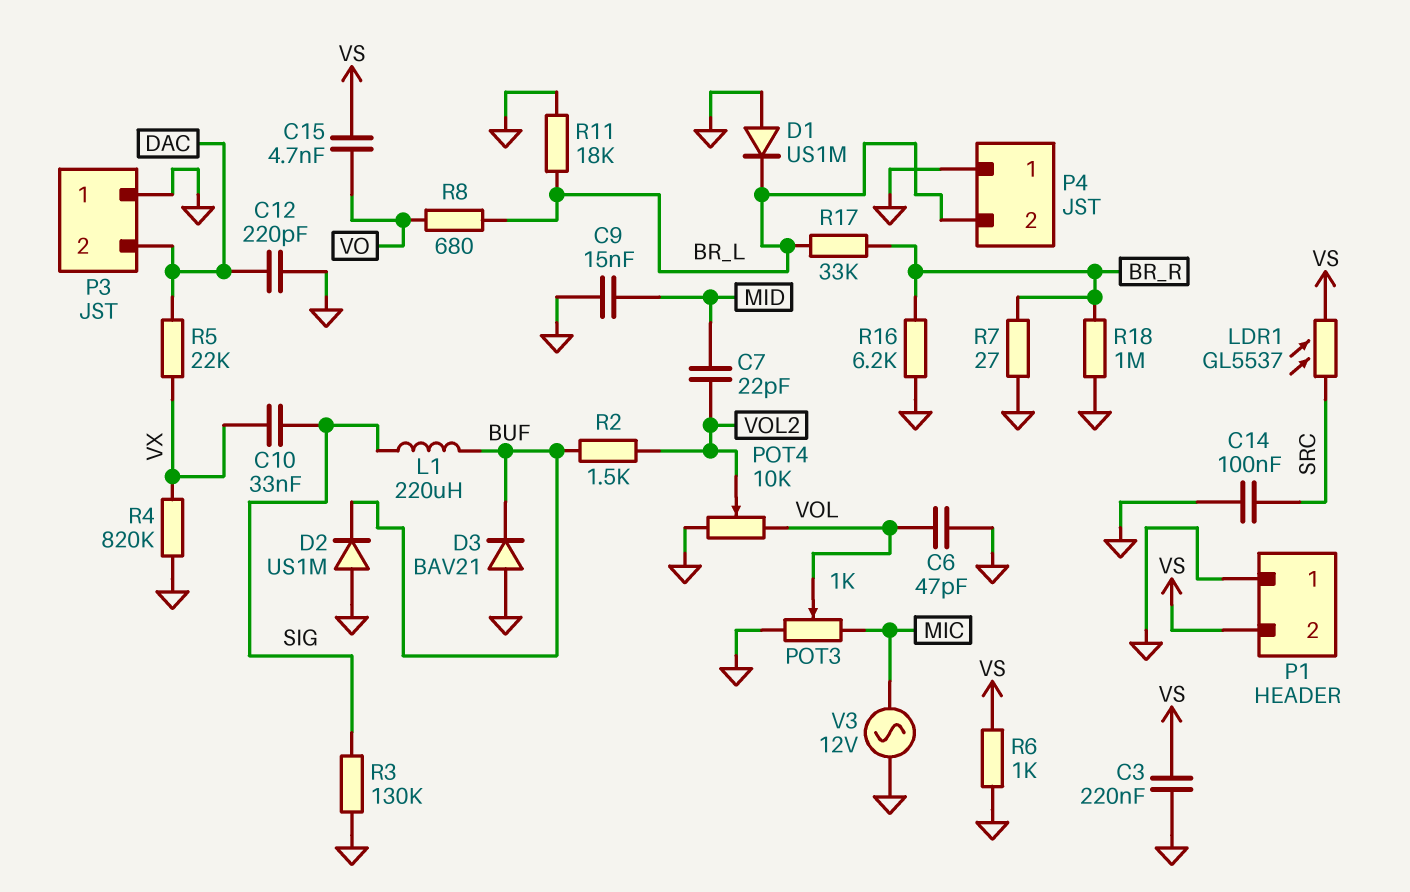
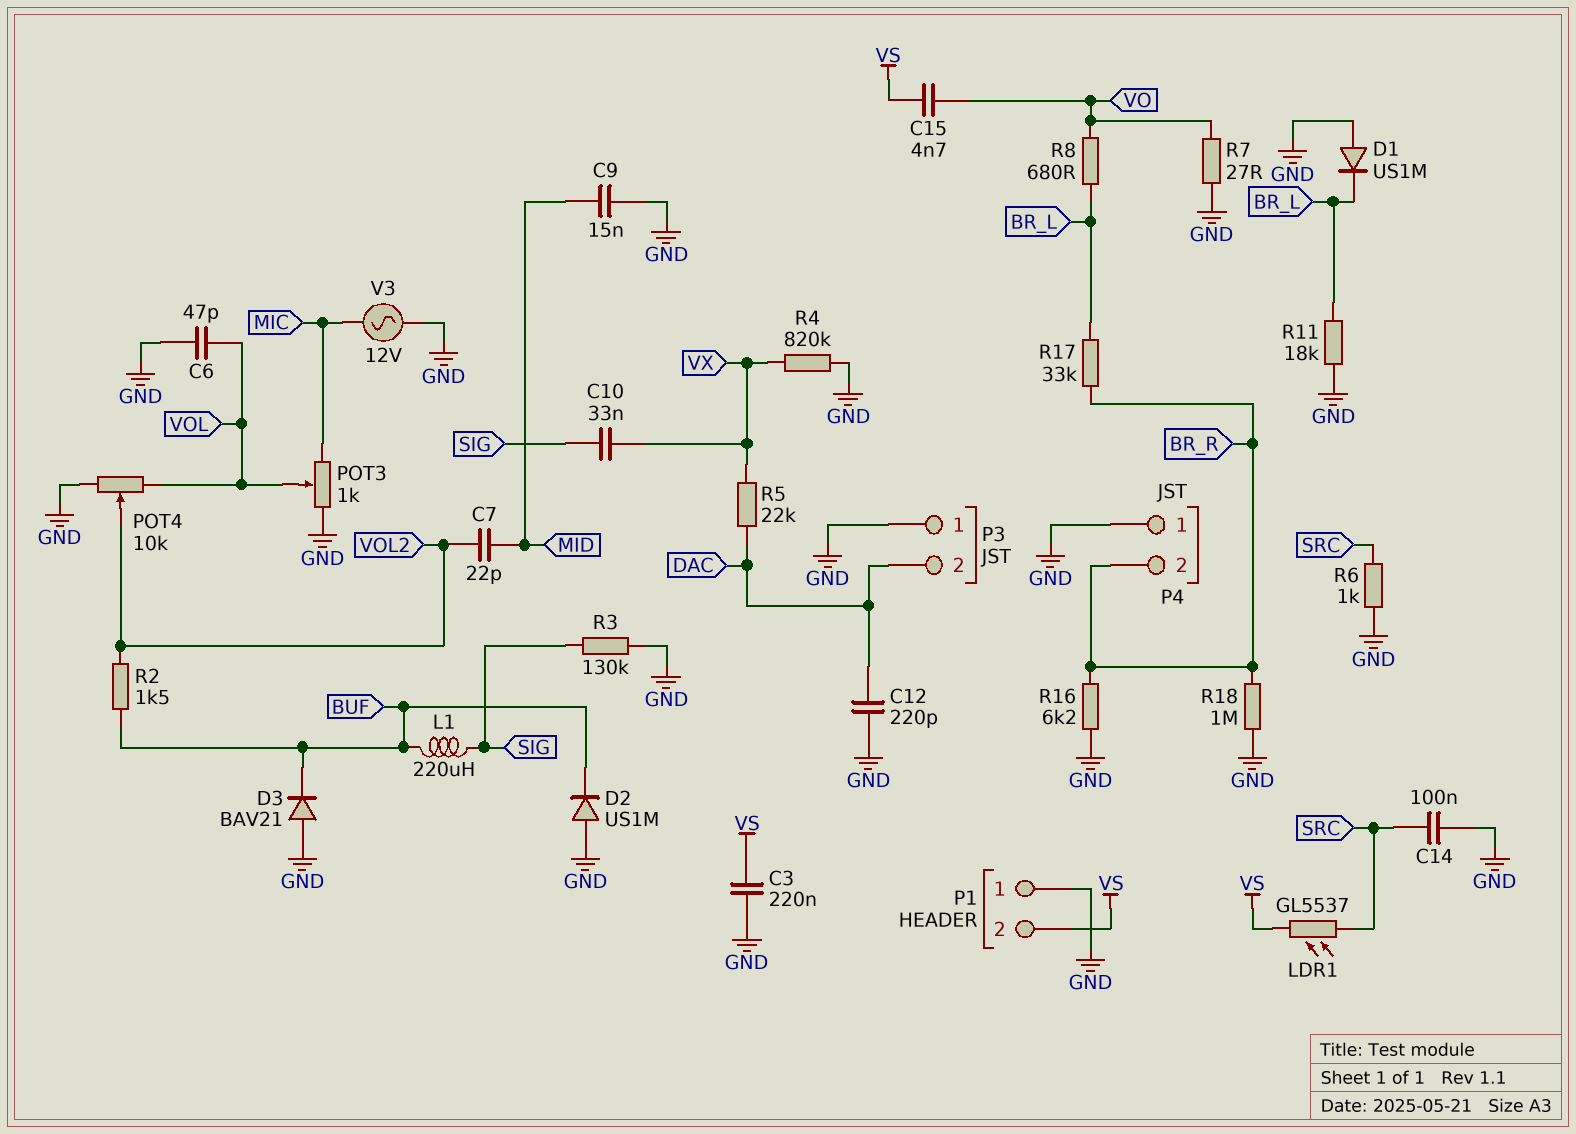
P4 pin 2: BR_L -> BR_R
R6: 1k (GND, VS) -> 1k (GND, SRC)
R7: 27 (BR_R, GND) -> 27 (GND, VO)

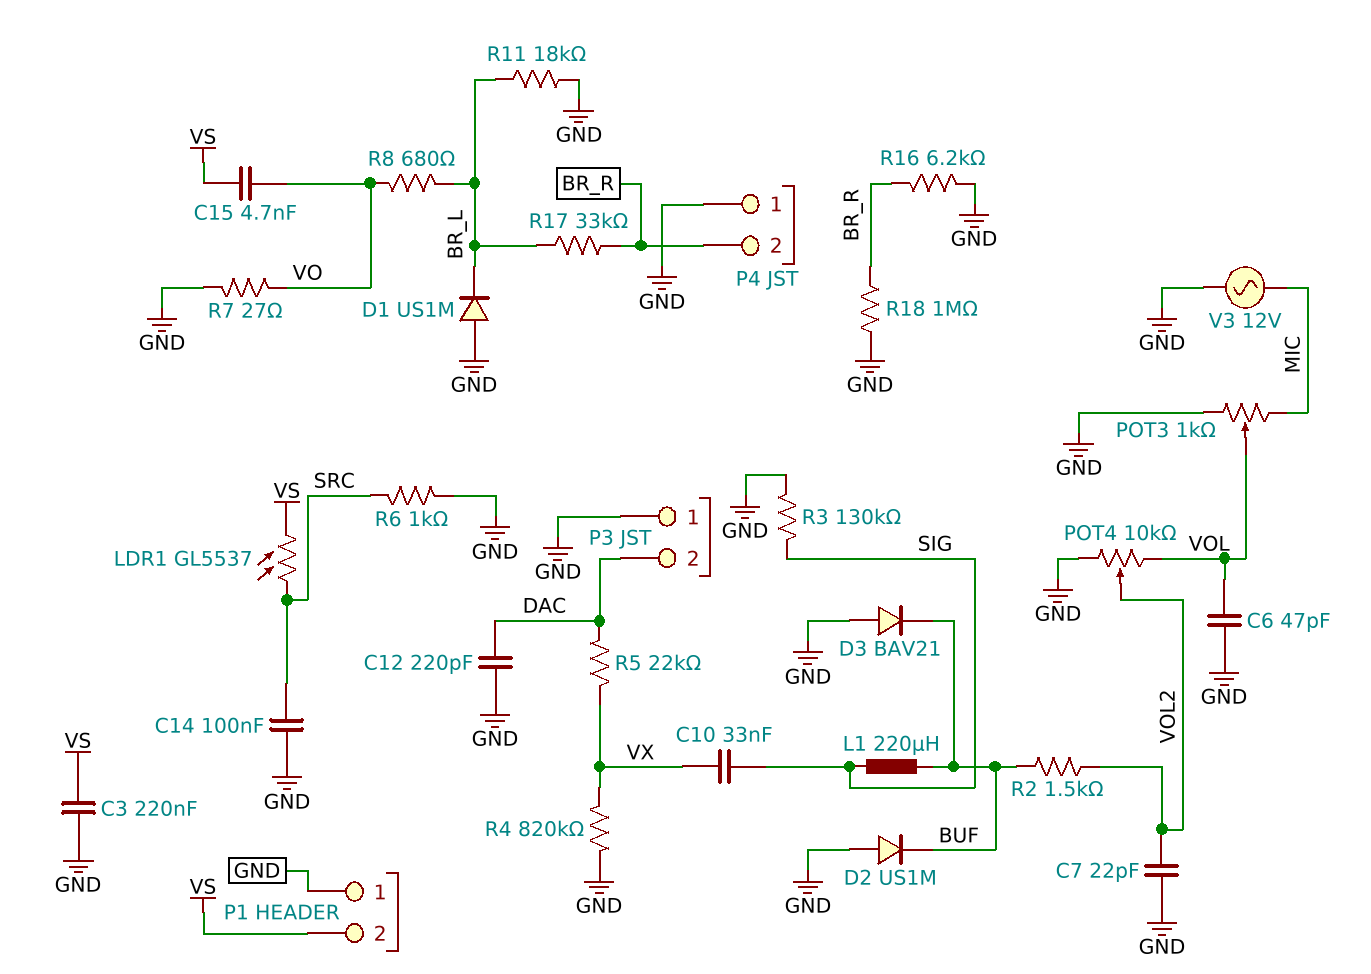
C7: 22pF (MID, VOL2) -> 22pF (GND, VOL2)
C9: 15nF (GND, MID) -> none

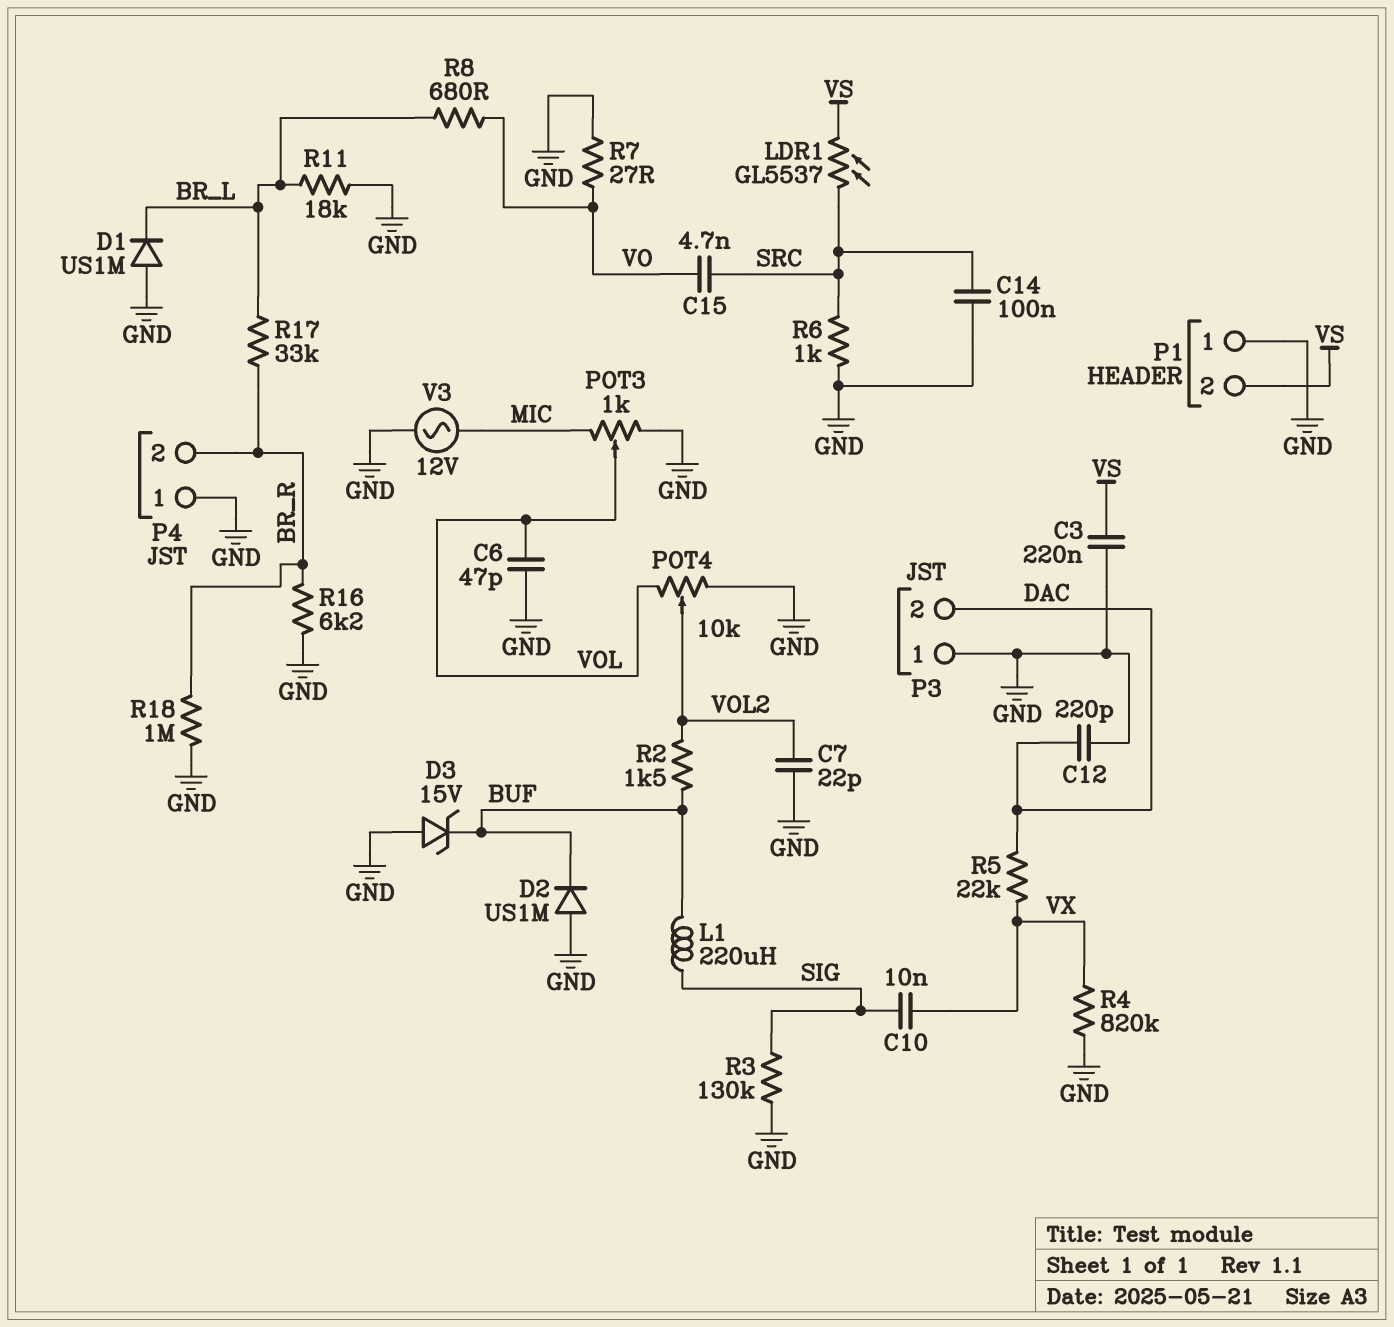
C10: 33nF (SIG, VX) -> 10nF (SIG, VX)
C15: 4.7nF (VO, VS) -> 4.7nF (SRC, VO)
D3: diode BAV21 (A GND, K BUF) -> zener 15V (A GND, K BUF)

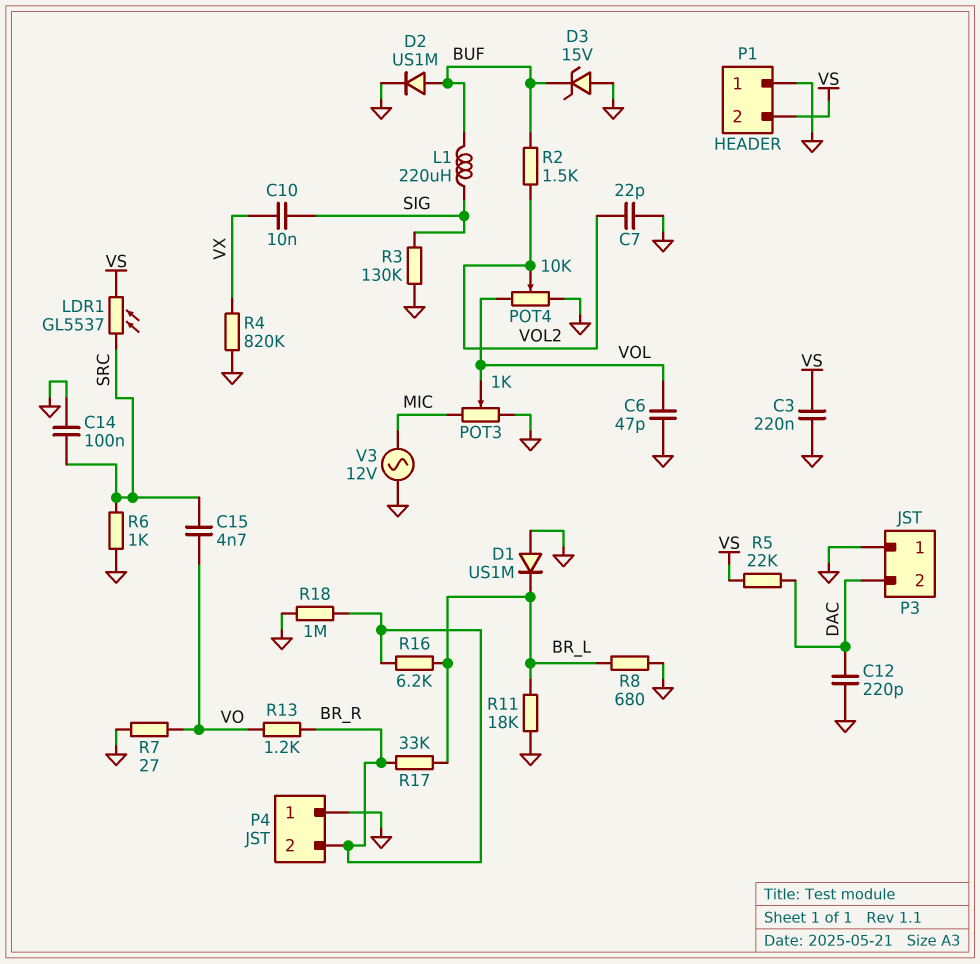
D2: diode US1M (A GND, K BUF) -> diode US1M (A BUF, K GND)
R5: 22k (DAC, VX) -> 22k (DAC, VS)
R8: 680 (BR_L, VO) -> 680 (BR_L, GND)
R13: none -> 1.2k (BR_R, VO)
R16: 6.2k (BR_R, GND) -> 6.2k (BR_L, BR_R)

